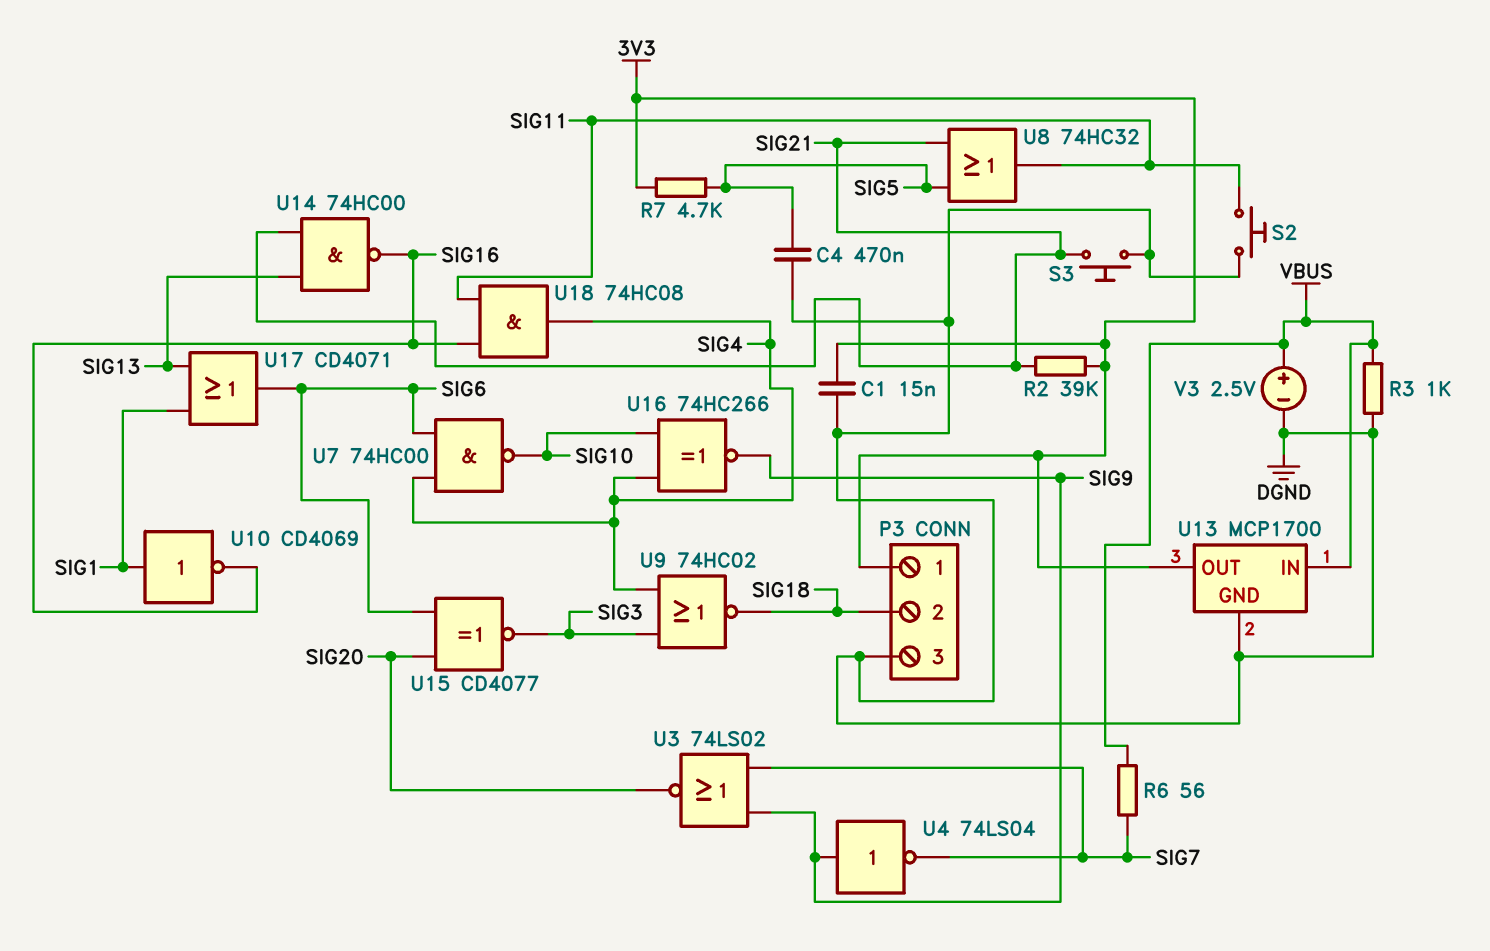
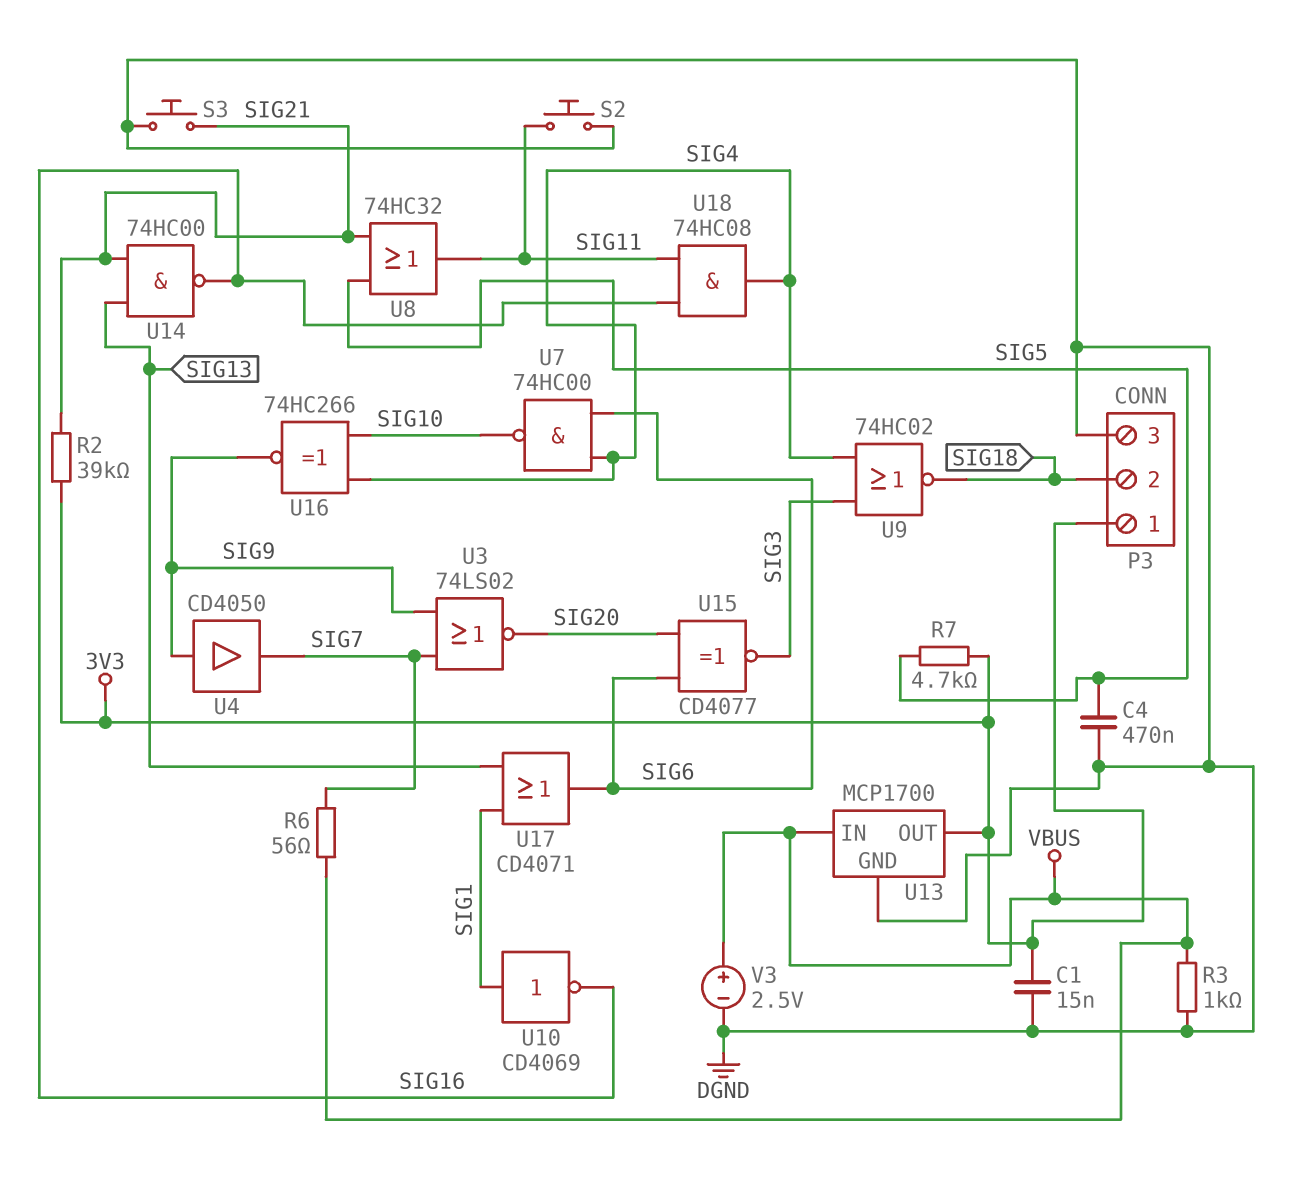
U4: NOT 74LS04 (in SIG9, out SIG7) -> buffer CD4050 (in SIG9, out SIG7)

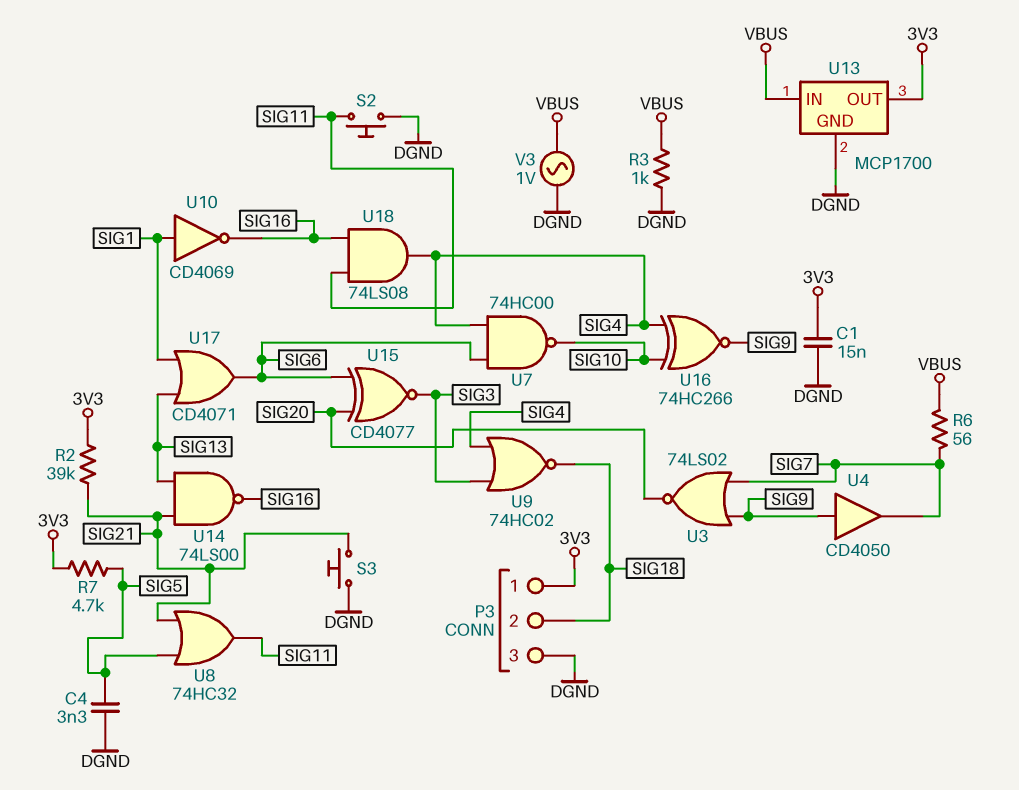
C4: 470nF (DGND, SIG5) -> 3.3nF (DGND, SIG5)
U14: NAND 74HC00 (in SIG13, in SIG21, out SIG16) -> NAND 74LS00 (in SIG13, in SIG21, out SIG16)
U18: AND 74HC08 (in SIG11, in SIG16, out SIG4) -> AND 74LS08 (in SIG11, in SIG16, out SIG4)
V3: 2.5V (plus VBUS, minus DGND) -> AC 1V (DGND, VBUS)

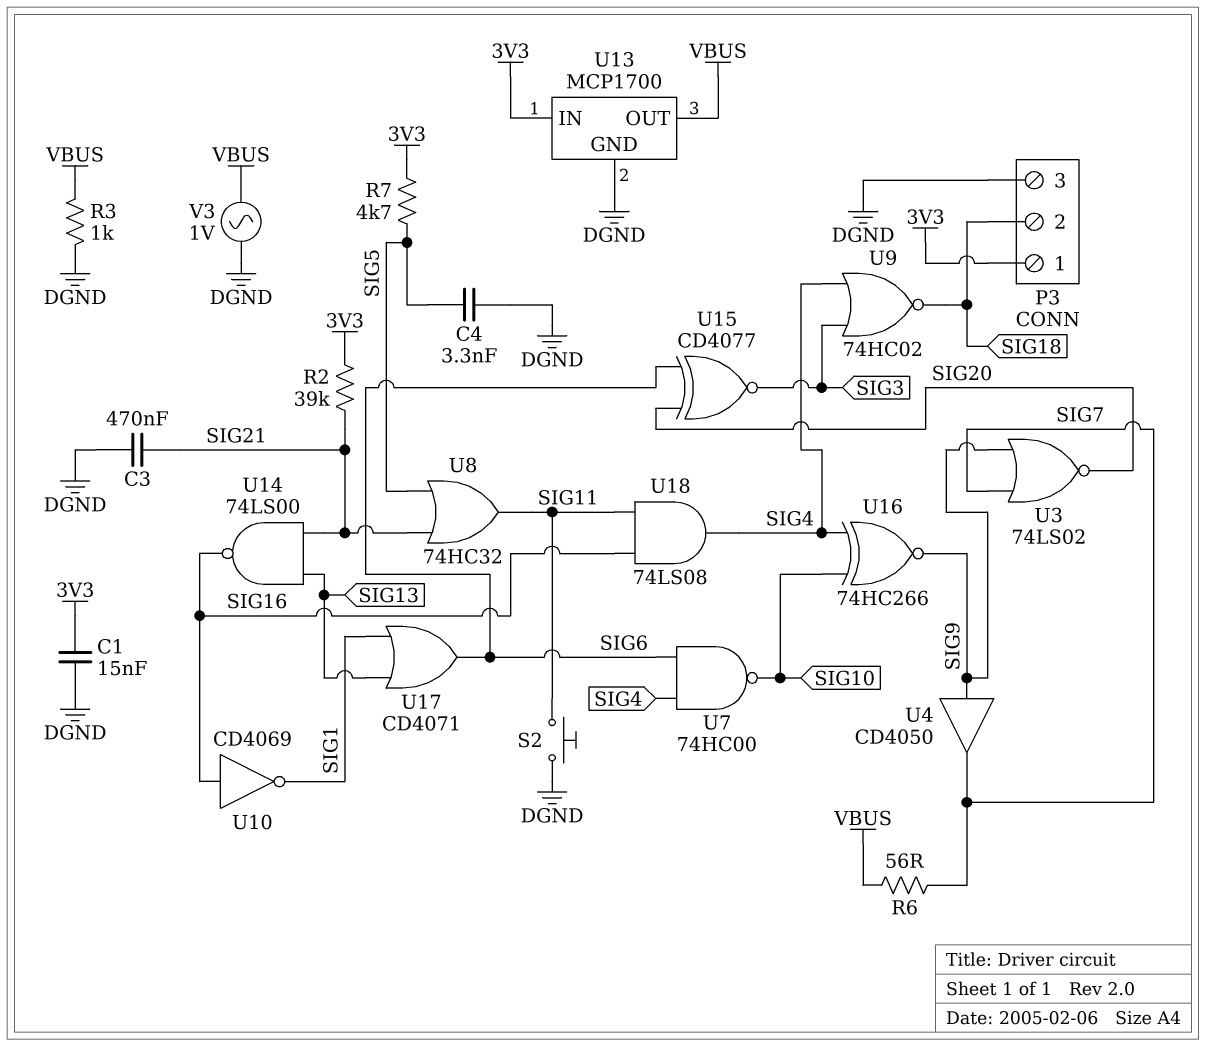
C3: none -> 470nF (DGND, SIG21)
S3: button (DGND, SIG21) -> none
U10: NOT CD4069 (in SIG1, out SIG16) -> NOT CD4069 (in SIG16, out SIG1)
U13 pin IN: VBUS -> 3V3
U13 pin OUT: 3V3 -> VBUS

